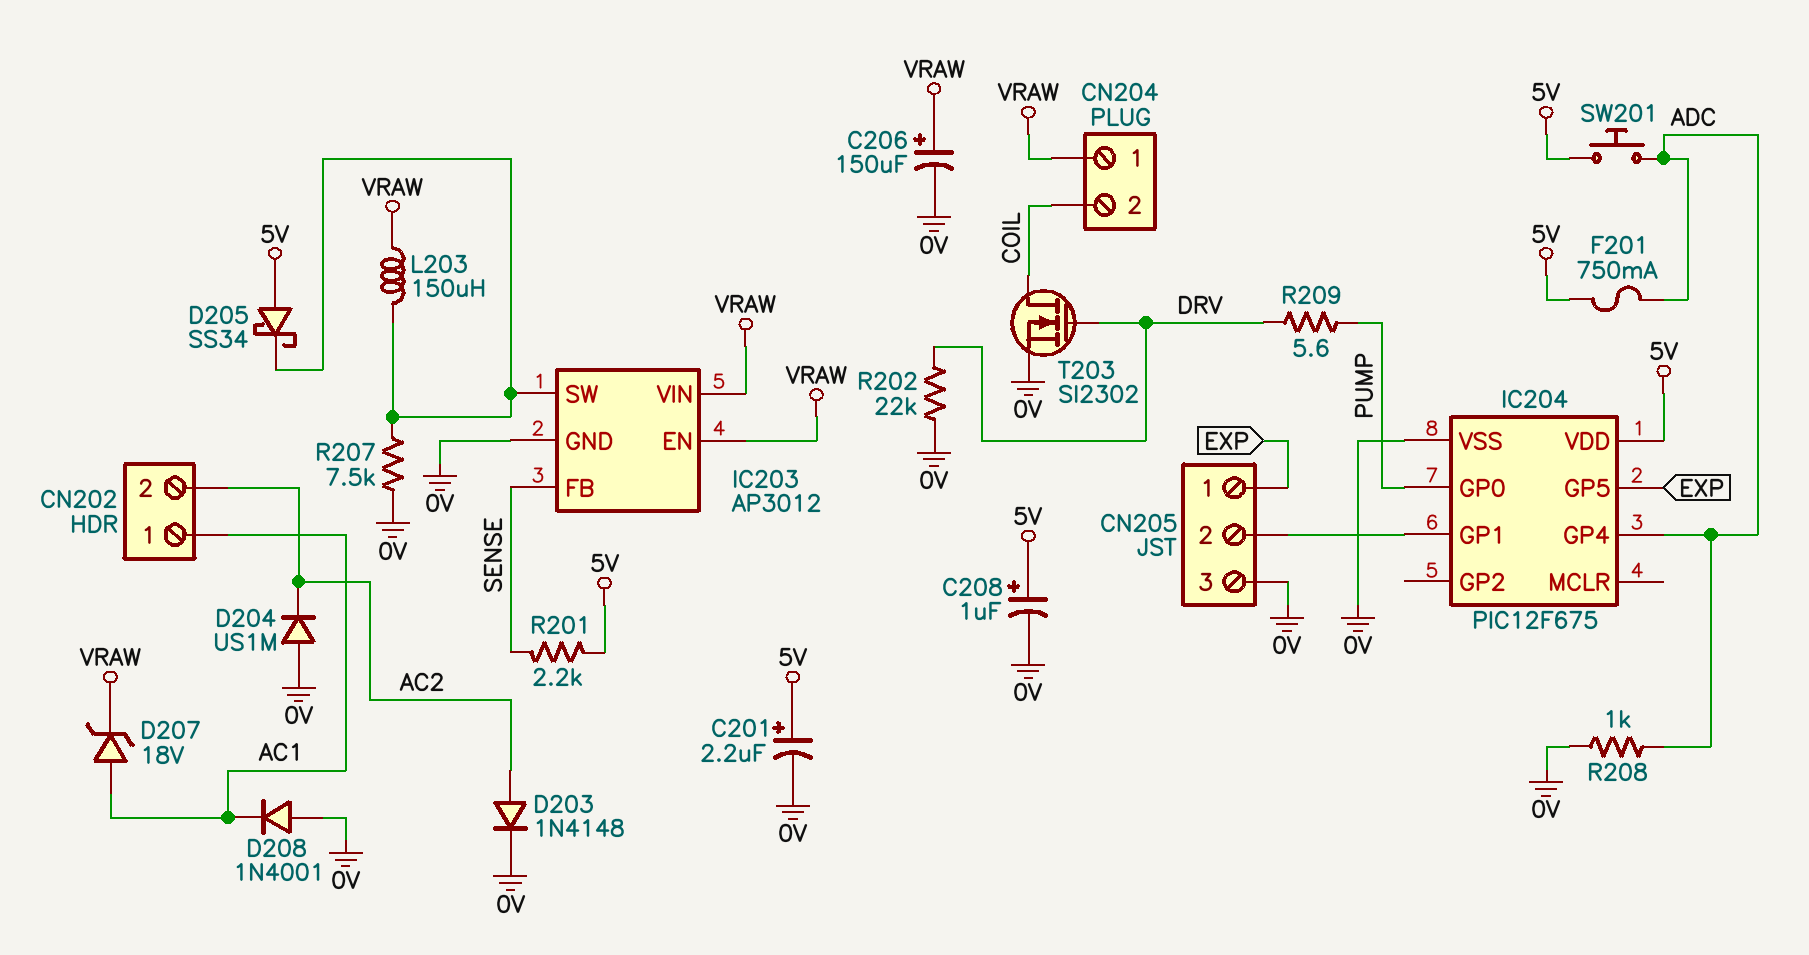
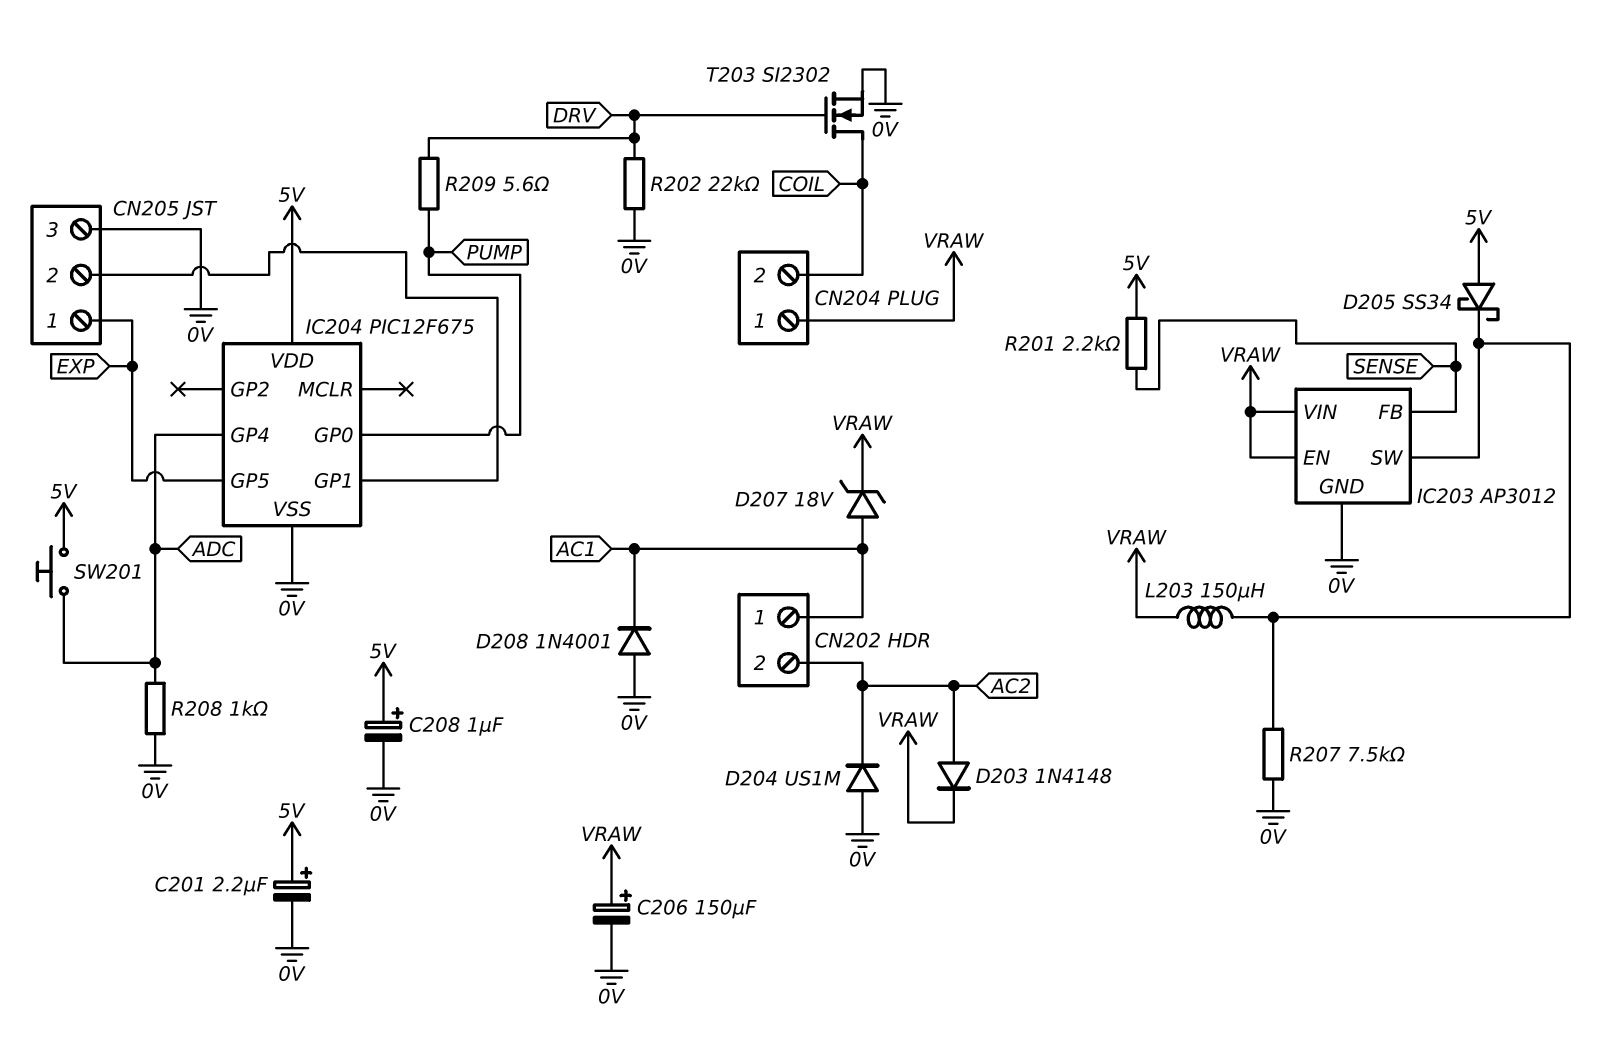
D203: diode 1N4148 (A AC2, K 0V) -> diode 1N4148 (A AC2, K VRAW)
F201: 750mA (5V, ADC) -> none

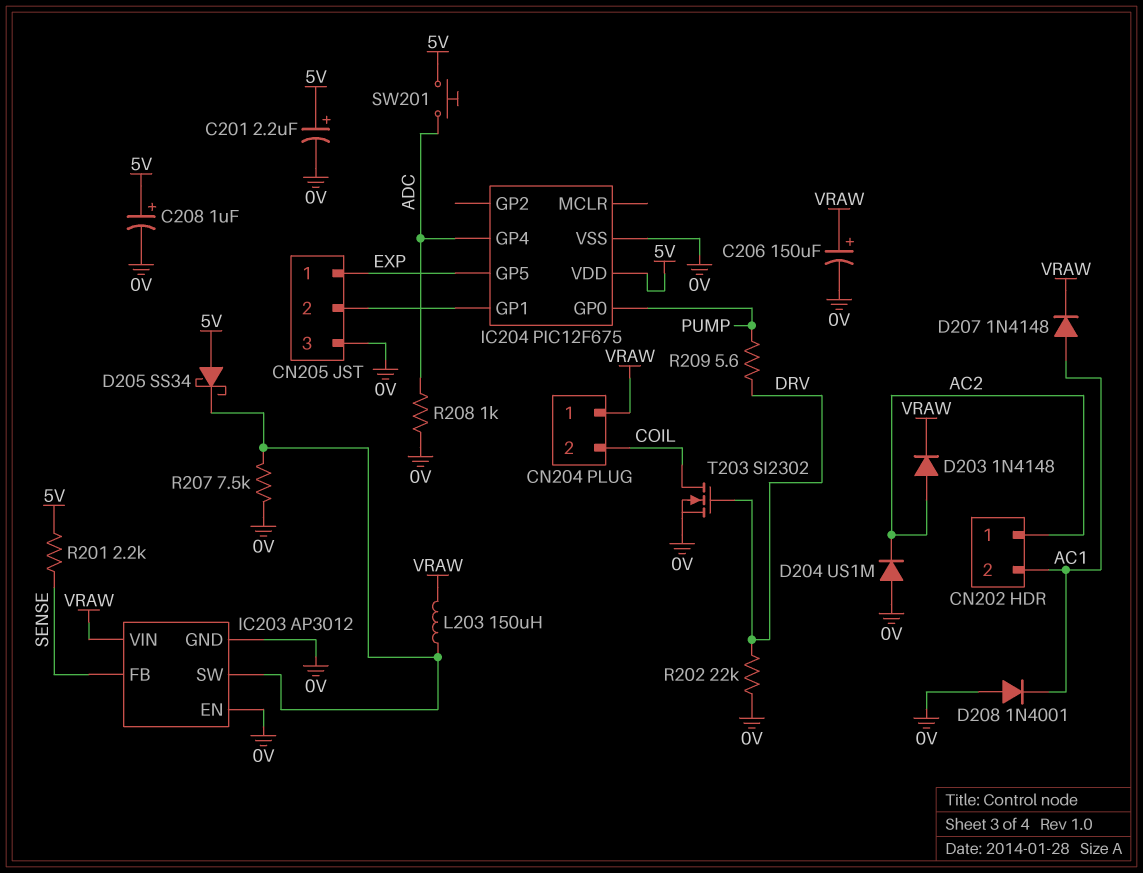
CN202 pin 1: AC1 -> AC2
CN202 pin 2: AC2 -> AC1
D207: zener 18V (A AC1, K VRAW) -> diode 1N4148 (A AC1, K VRAW)
IC203 pin EN: VRAW -> 0V

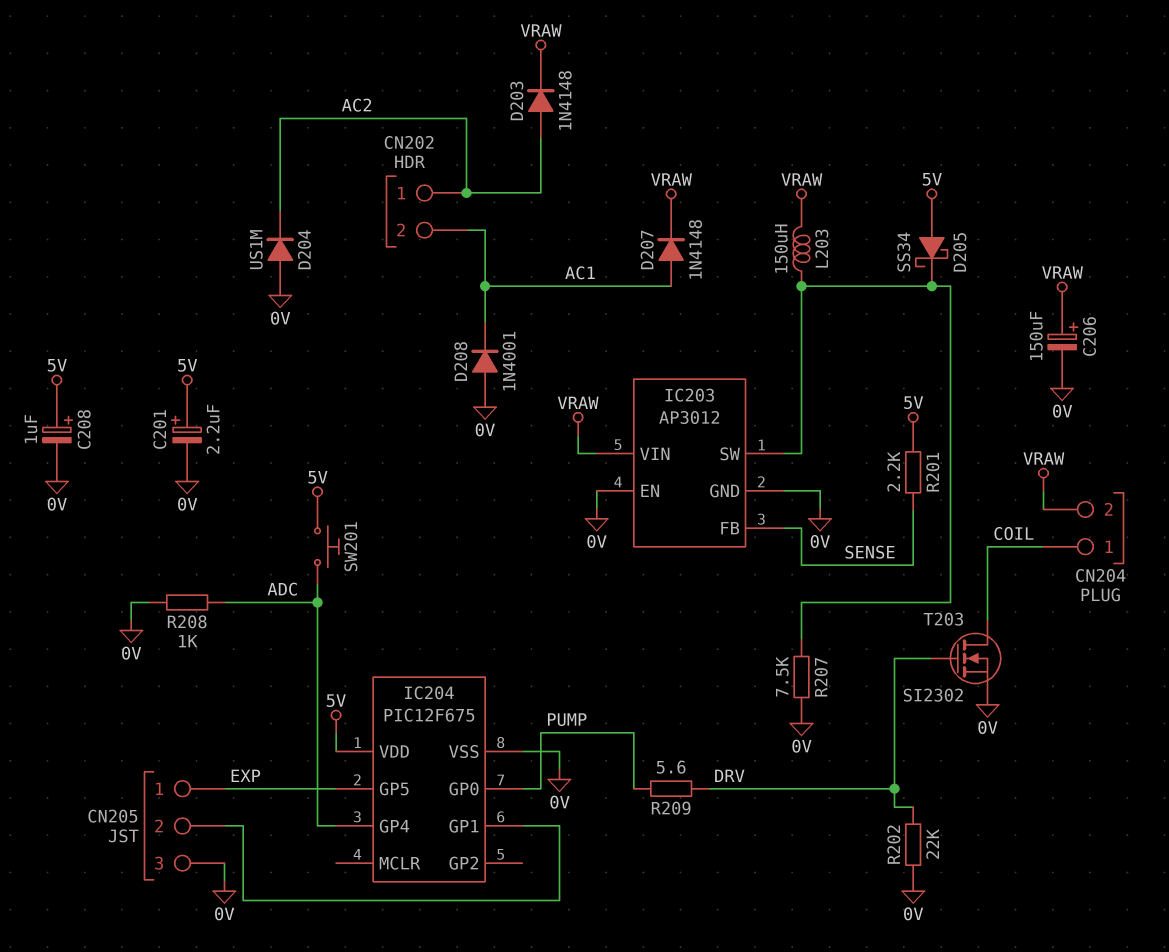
CN204 pin 1: VRAW -> COIL
CN204 pin 2: COIL -> VRAW

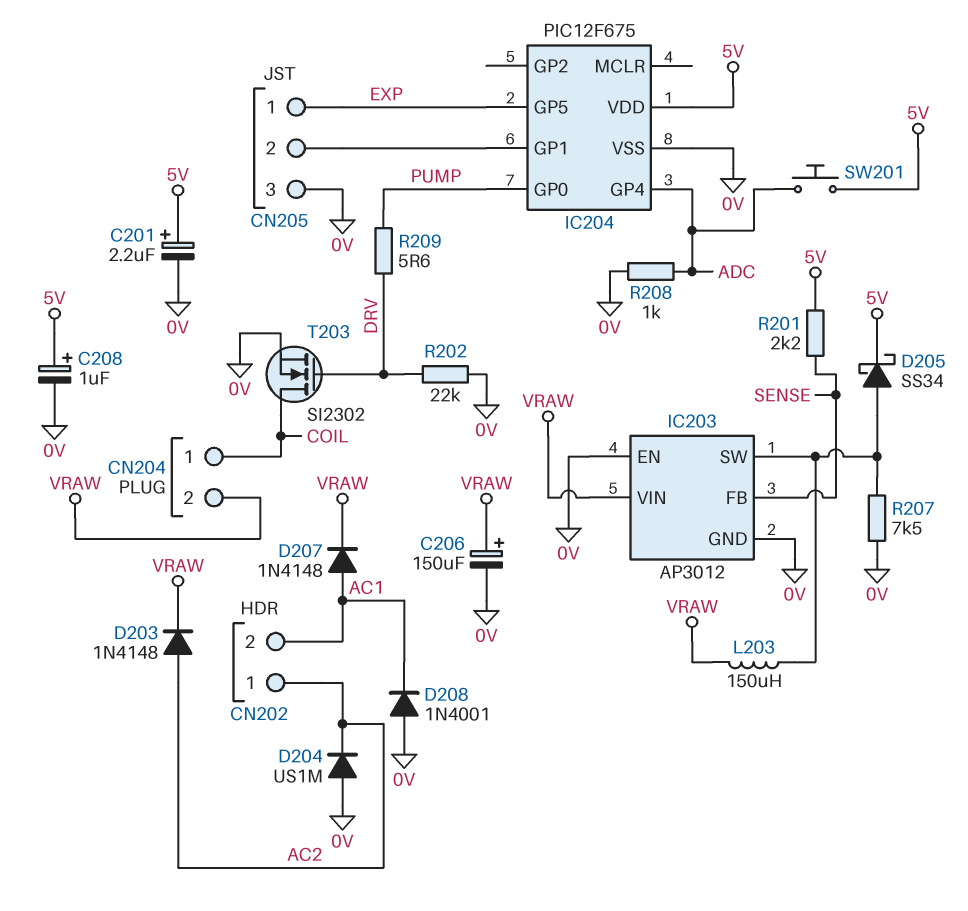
D205: schottky SS34 (A 5V, K IC203/SW) -> schottky SS34 (A IC203/SW, K 5V)

